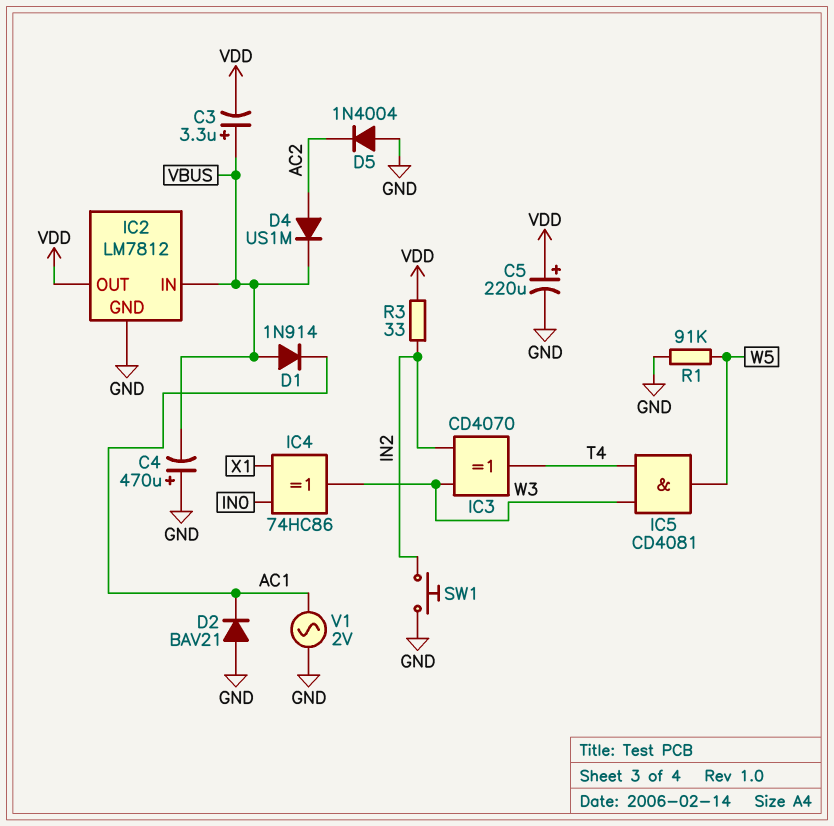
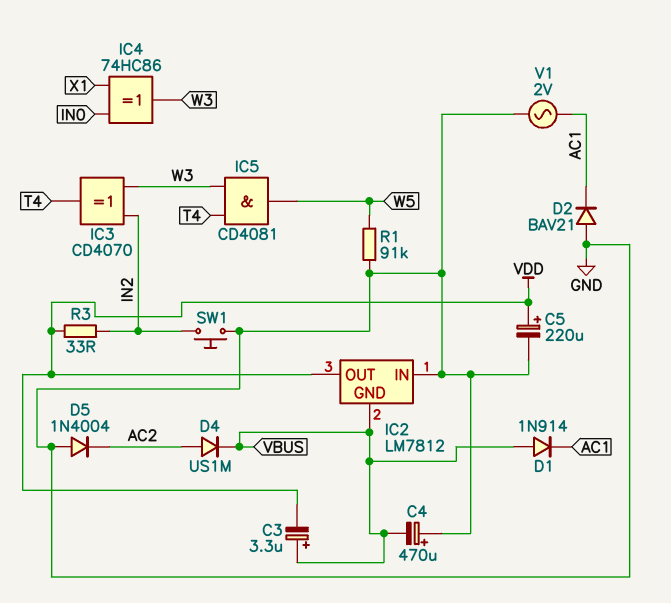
IC2 pin GND: GND -> VBUS
IC2 pin IN: VBUS -> GND

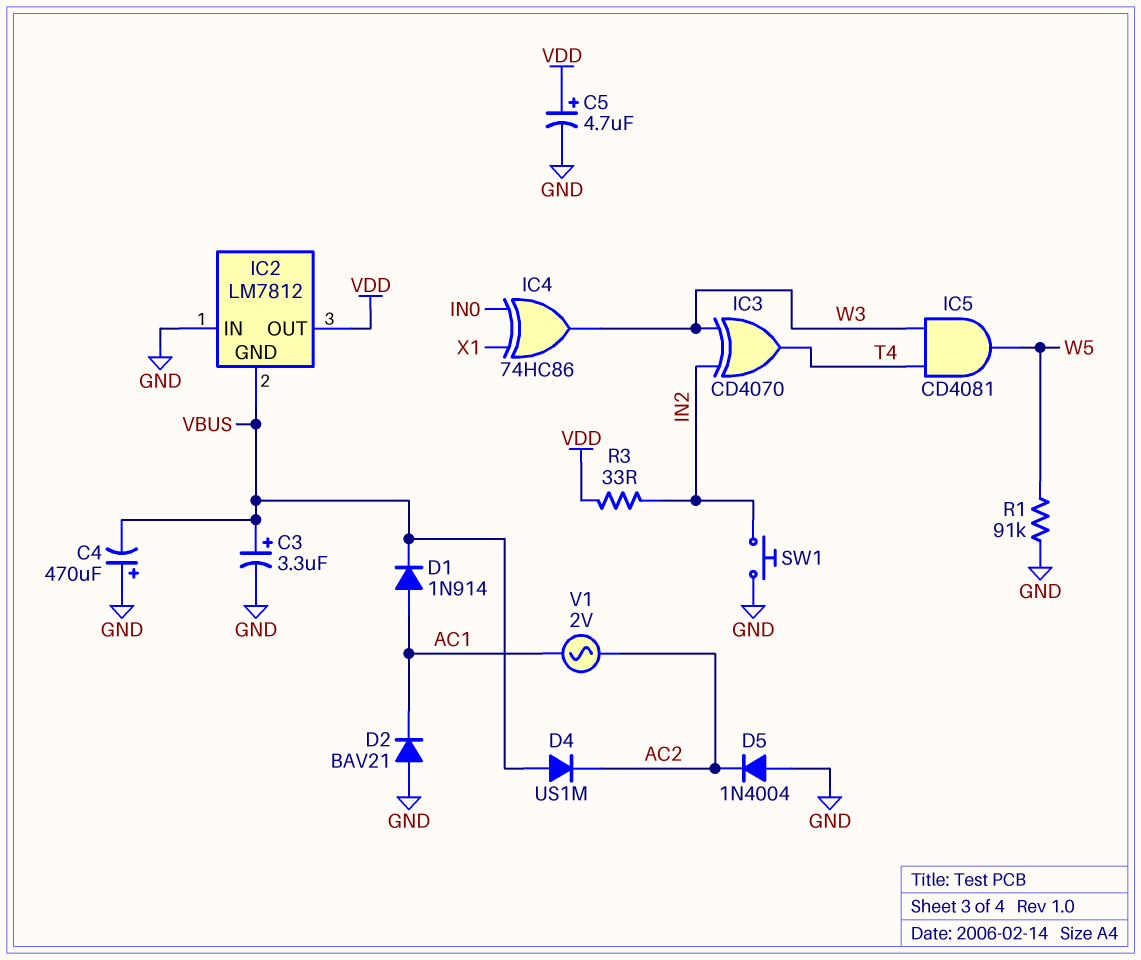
C3: 3.3uF (plus VBUS, minus VDD) -> 3.3uF (plus VBUS, minus GND)
C5: 220uF (plus VDD, minus GND) -> 4.7uF (plus VDD, minus GND)
D1: diode 1N914 (A VBUS, K AC1) -> diode 1N914 (A AC1, K VBUS)
D4: diode US1M (A AC2, K VBUS) -> diode US1M (A VBUS, K AC2)
V1: AC 2V (AC1, GND) -> AC 2V (AC1, AC2)

